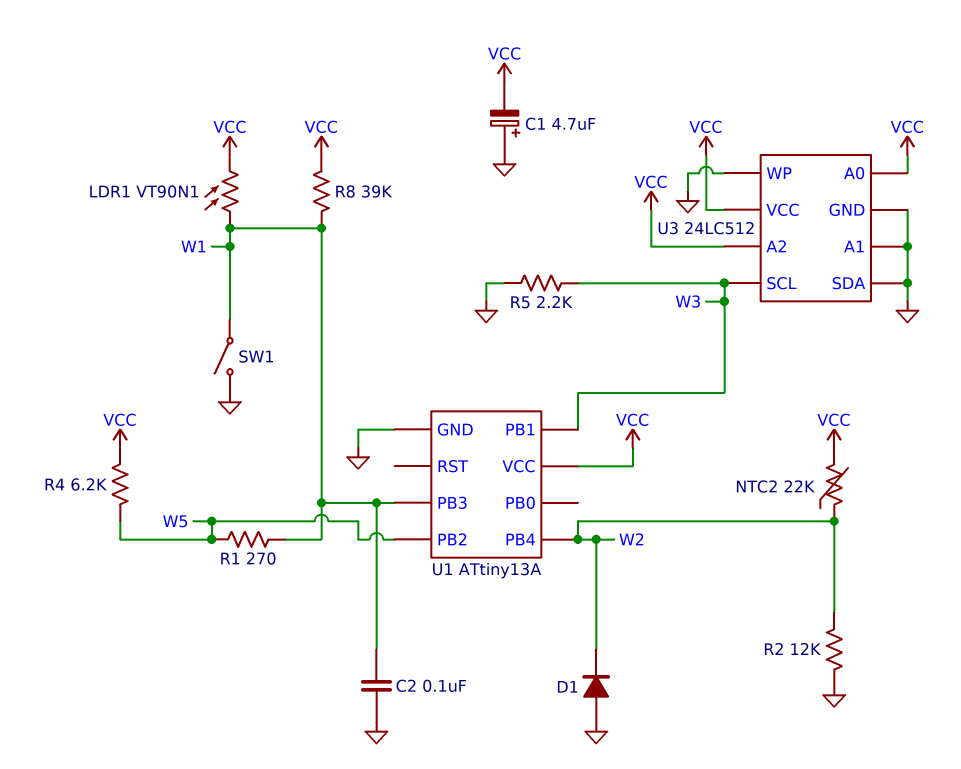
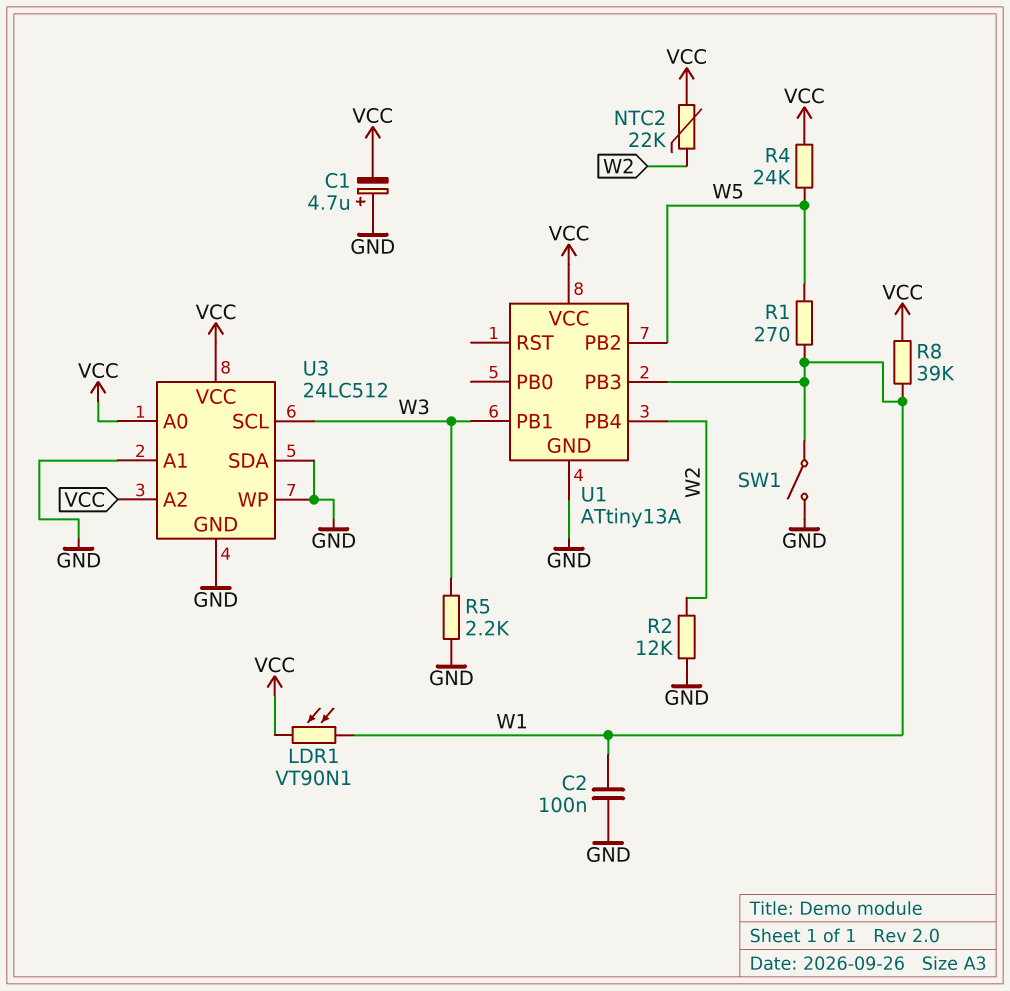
D1: diode (A GND, K W2) -> none
R4: 6.2k (VCC, W5) -> 24k (VCC, W5)

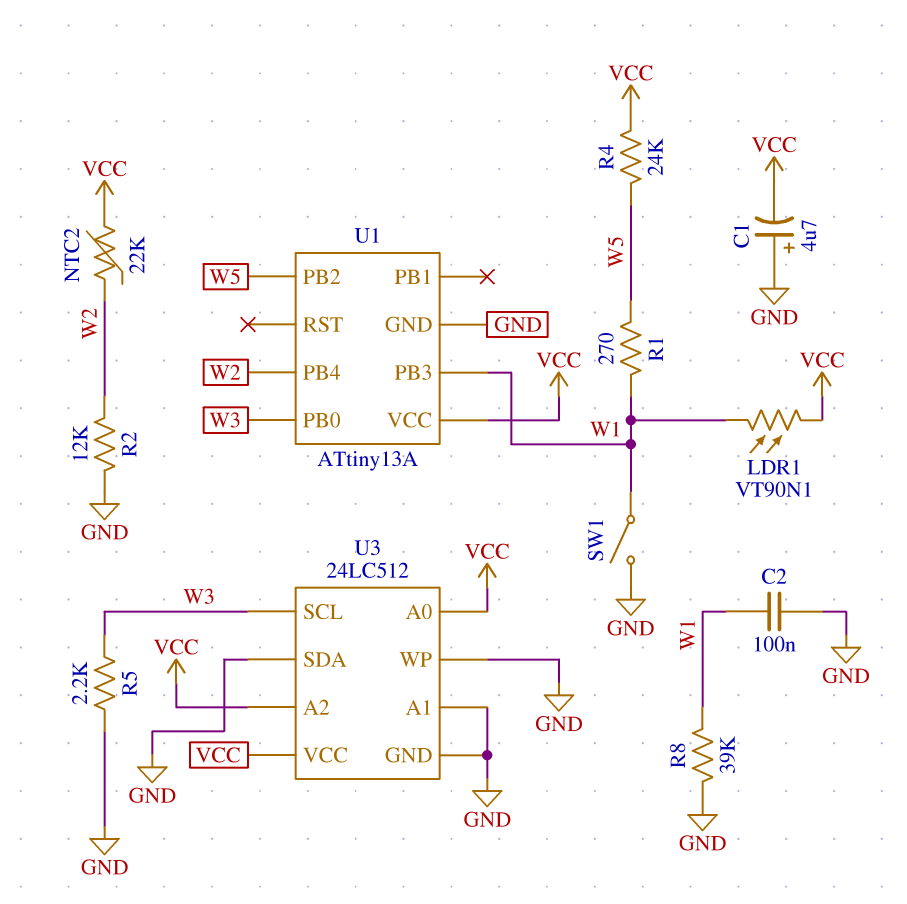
R8: 39k (VCC, W1) -> 39k (GND, W1)
U1 pin PB0: none -> W3
U1 pin PB1: W3 -> none

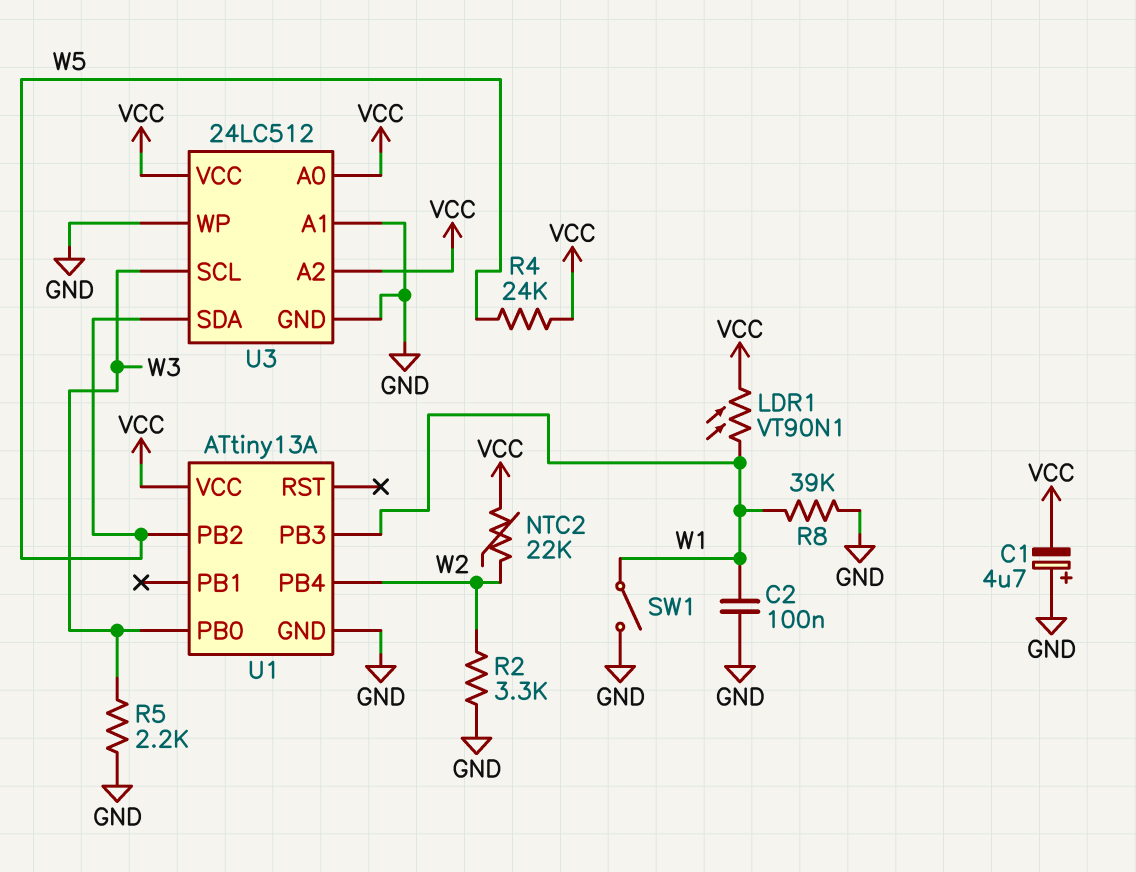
R1: 270 (W1, W5) -> none
R2: 12k (GND, W2) -> 3.3k (GND, W2)
U3 pin SDA: GND -> W5

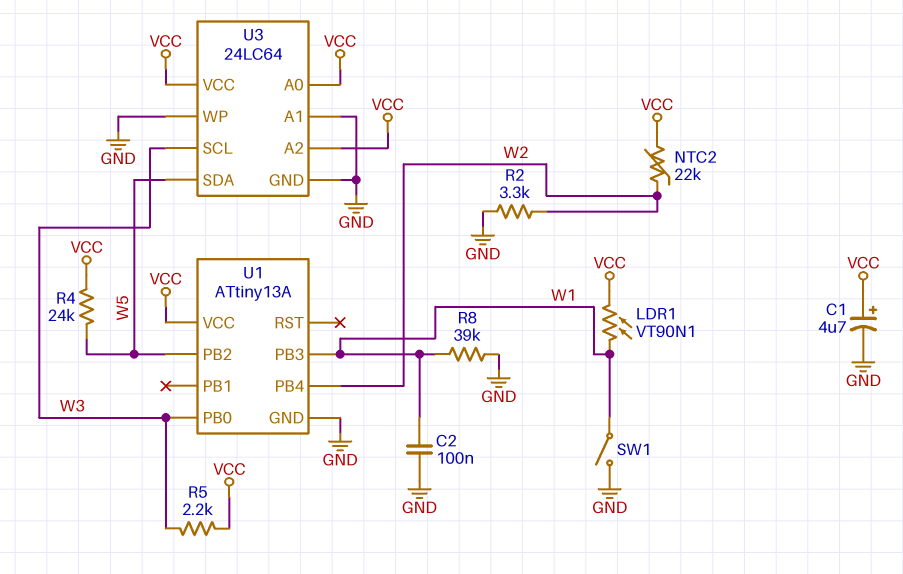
C1: 4.7uF (plus GND, minus VCC) -> 4.7uF (plus VCC, minus GND)
R5: 2.2k (GND, W3) -> 2.2k (VCC, W3)
U3: 24LC512 -> 24LC64

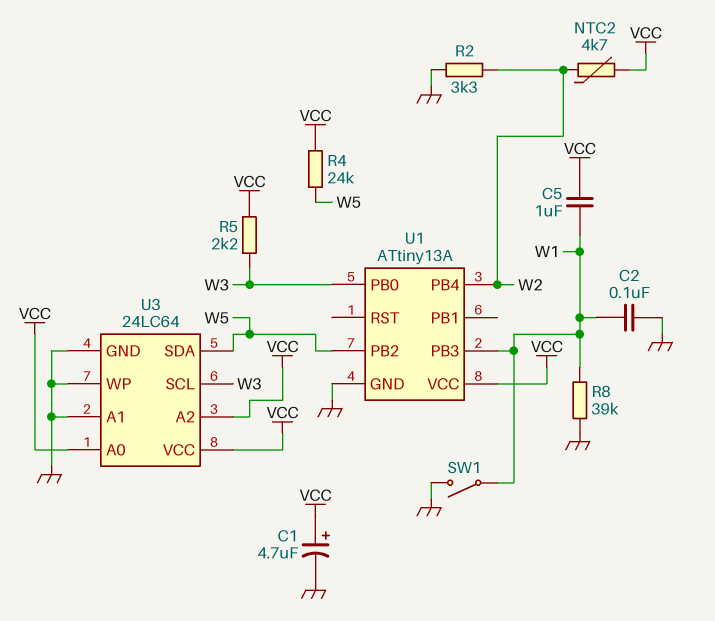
C5: none -> 1uF (VCC, W1)
LDR1: VT90N1 (VCC, W1) -> none
NTC2: 22k (VCC, W2) -> 4.7k (VCC, W2)

